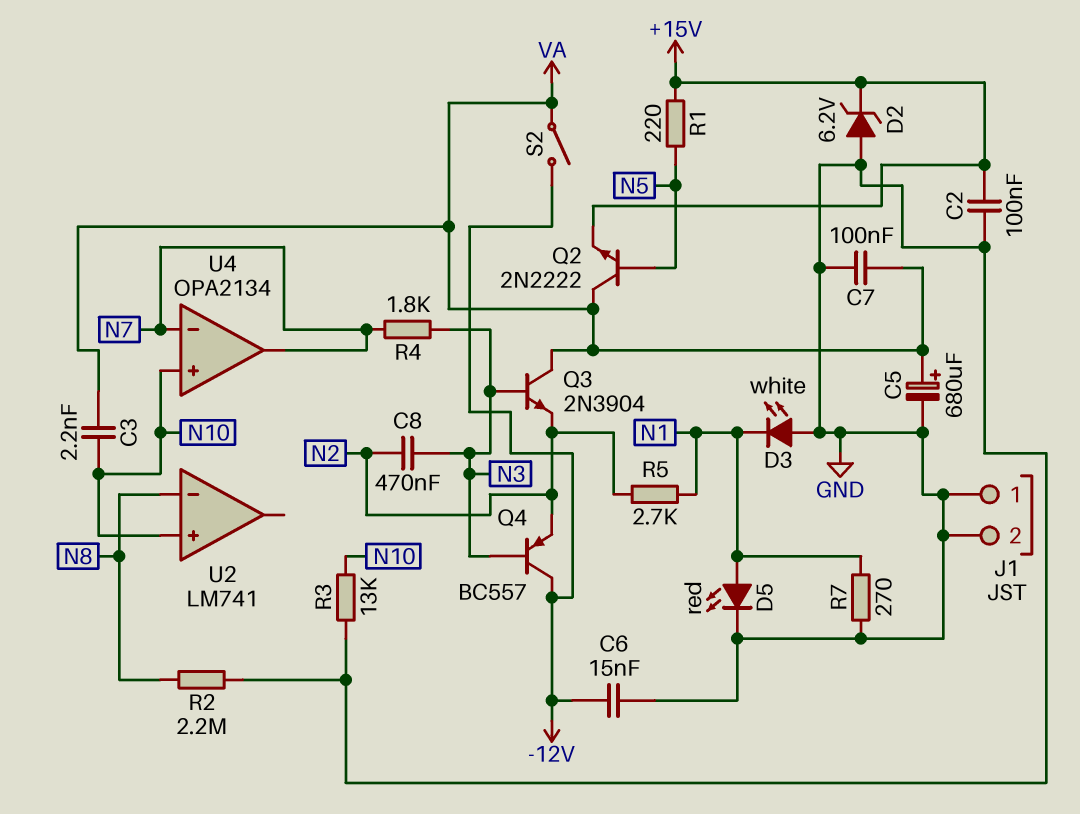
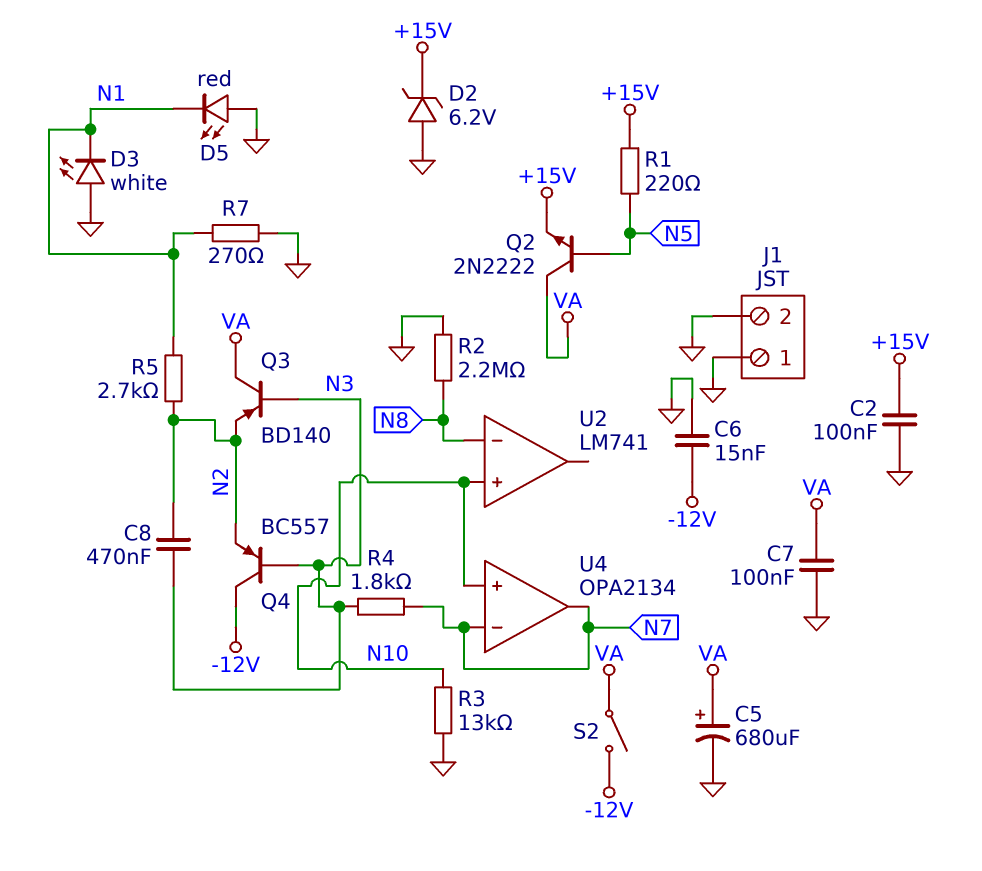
C3: 2.2nF (N10, VA) -> none
D5: LED red (A N1, K GND) -> LED red (A GND, K N1)
Q3: NPN 2N3904 (B N3, C VA, E N2) -> PNP BD140 (B N3, C VA, E N2)

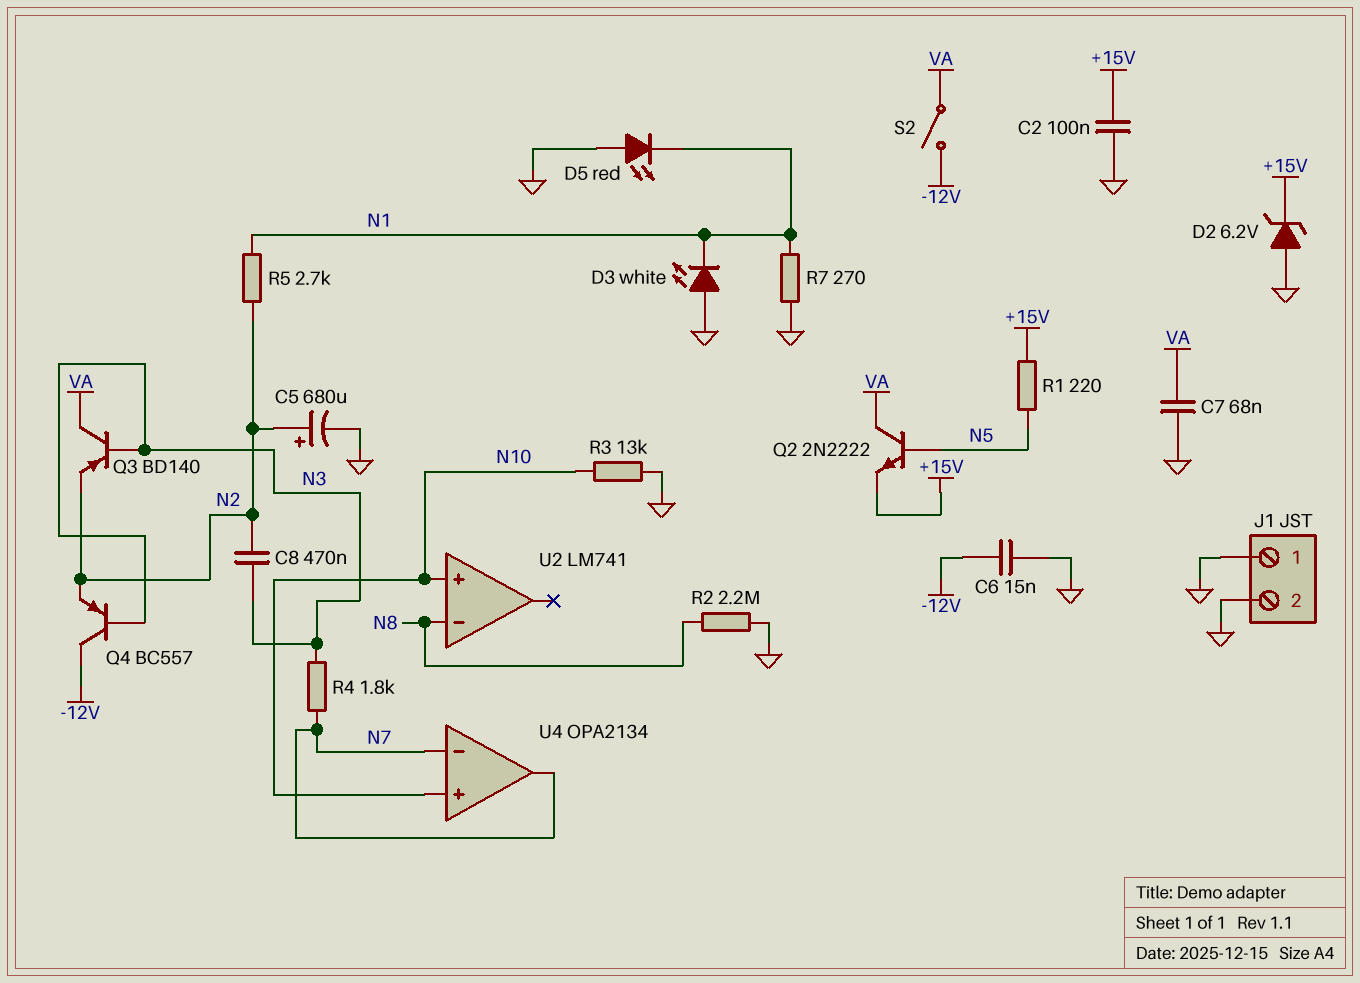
C5: 680uF (plus VA, minus GND) -> 680uF (plus N2, minus GND)
C7: 100nF (GND, VA) -> 68nF (GND, VA)

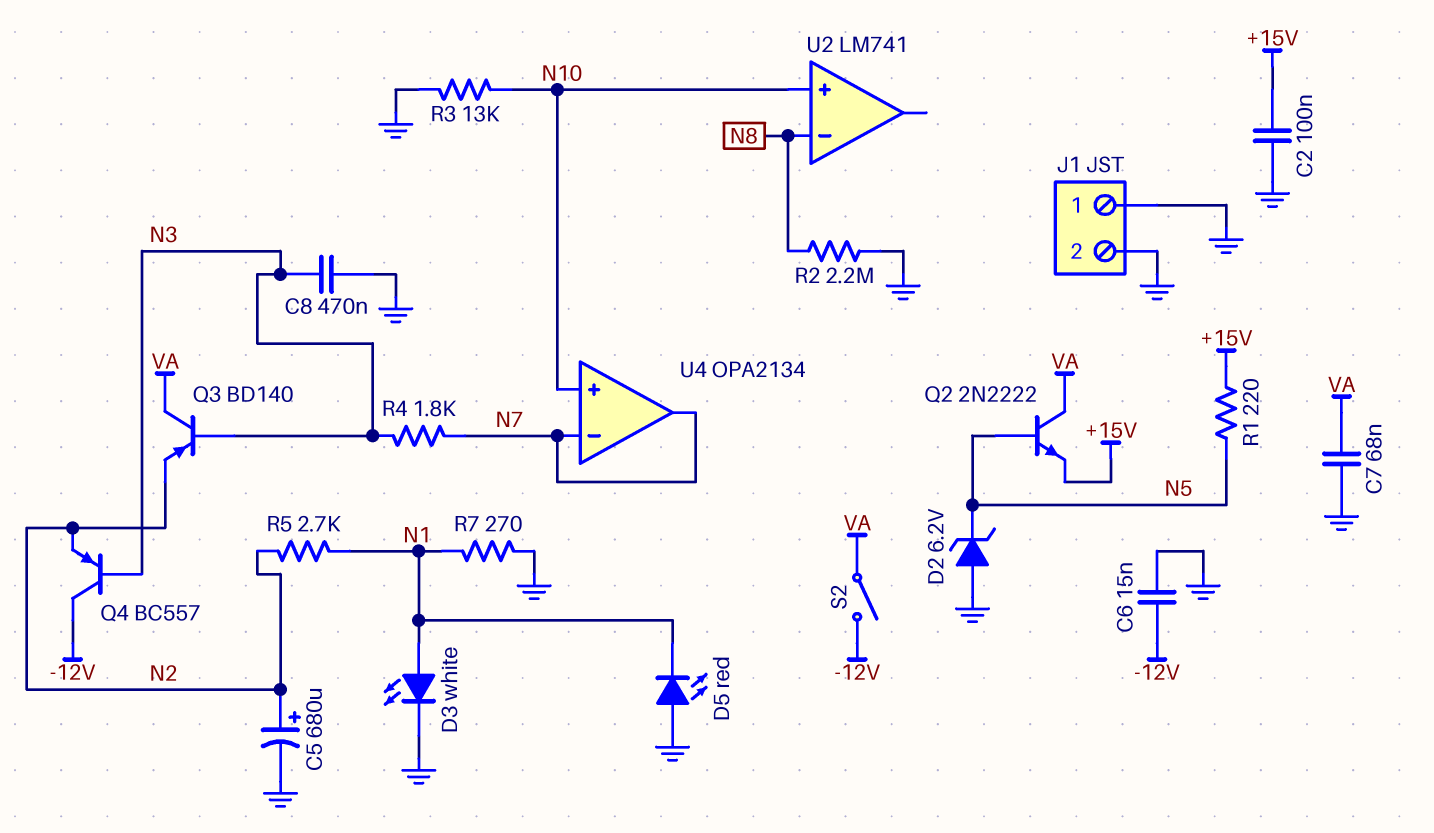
C8: 470nF (N2, N3) -> 470nF (GND, N3)
D2: zener 6.2V (A GND, K +15V) -> zener 6.2V (A GND, K N5)
D3: LED white (A GND, K N1) -> LED white (A N1, K GND)

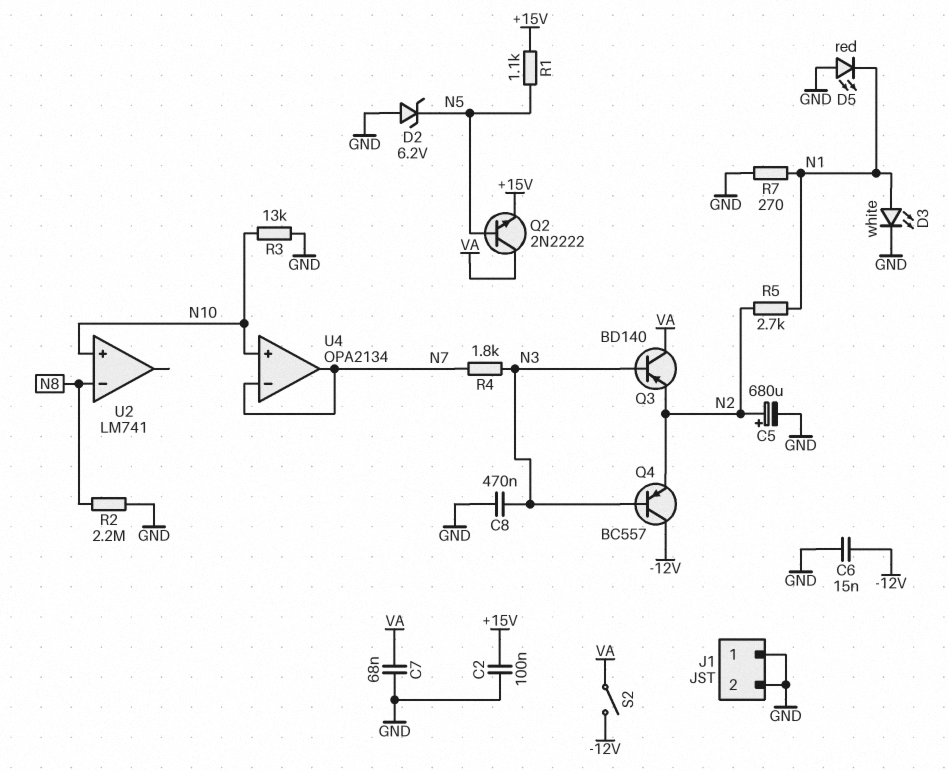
R1: 220 (+15V, N5) -> 1.1k (+15V, N5)

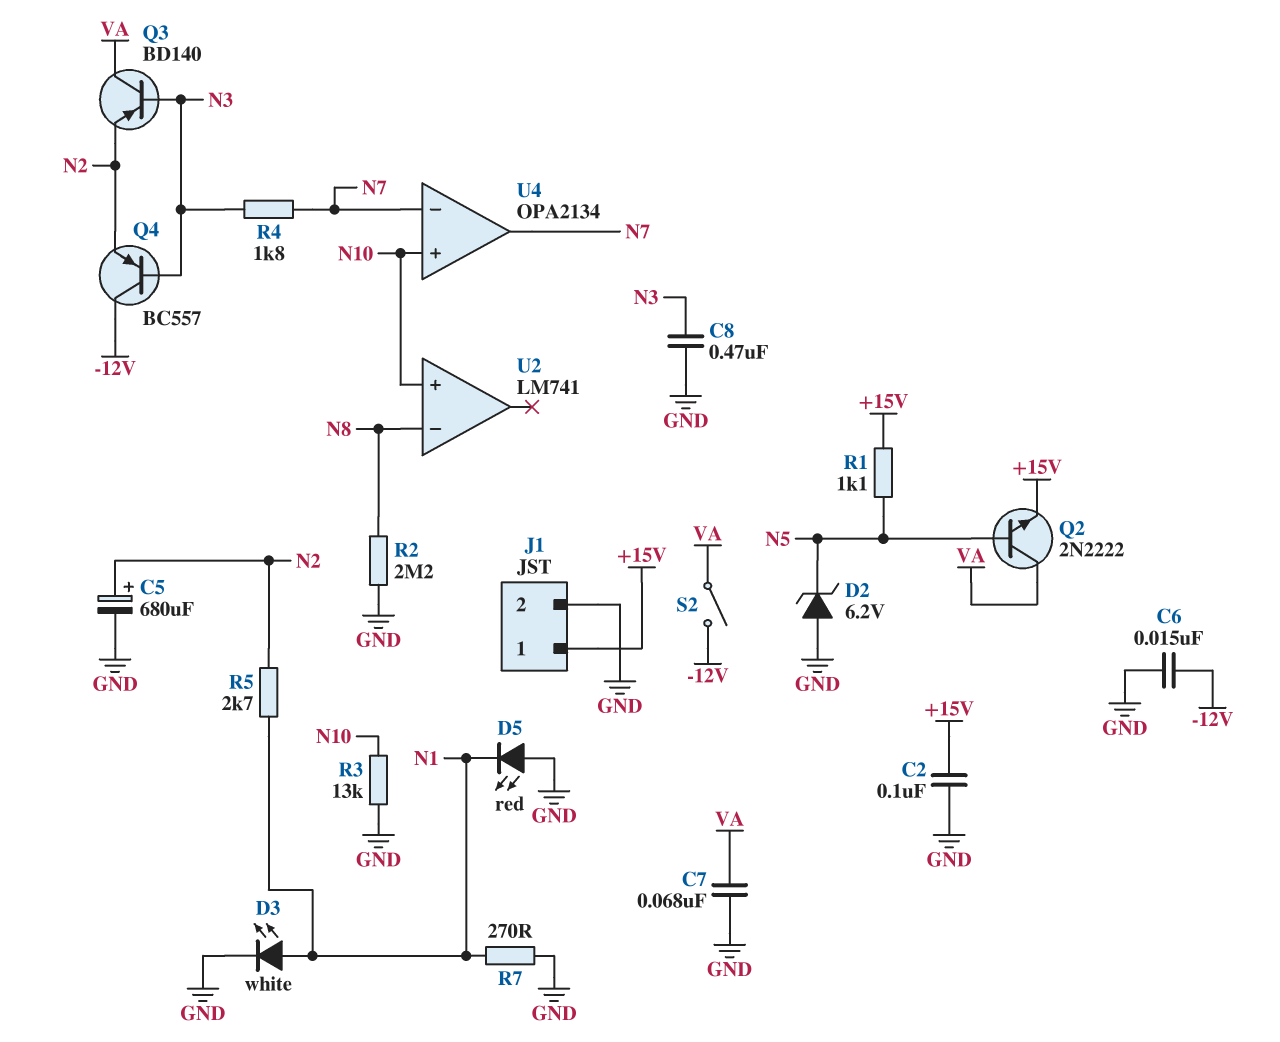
J1 pin 1: GND -> +15V

